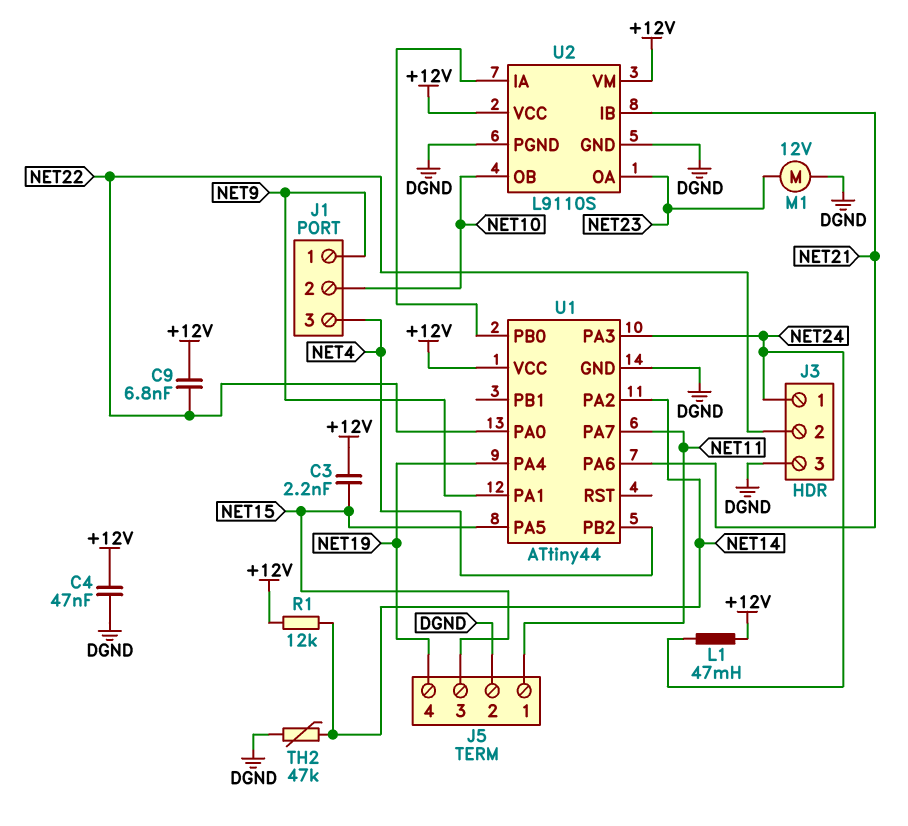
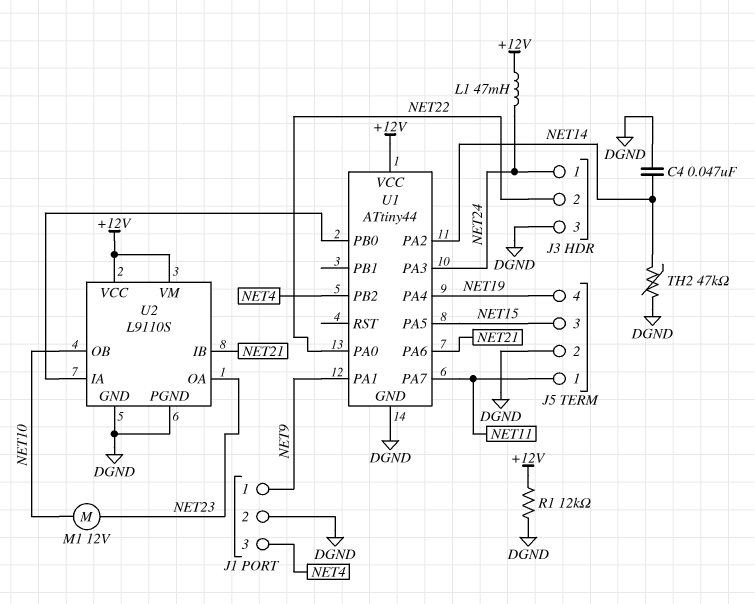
C3: 2.2nF (+12V, NET15) -> none
C4: 47nF (+12V, DGND) -> 47nF (DGND, NET14)
C9: 6.8nF (+12V, NET22) -> none
J1 pin 2: NET10 -> DGND
M1: motor 12V (DGND, NET23) -> motor 12V (NET10, NET23)
R1: 12k (+12V, NET14) -> 12k (+12V, DGND)

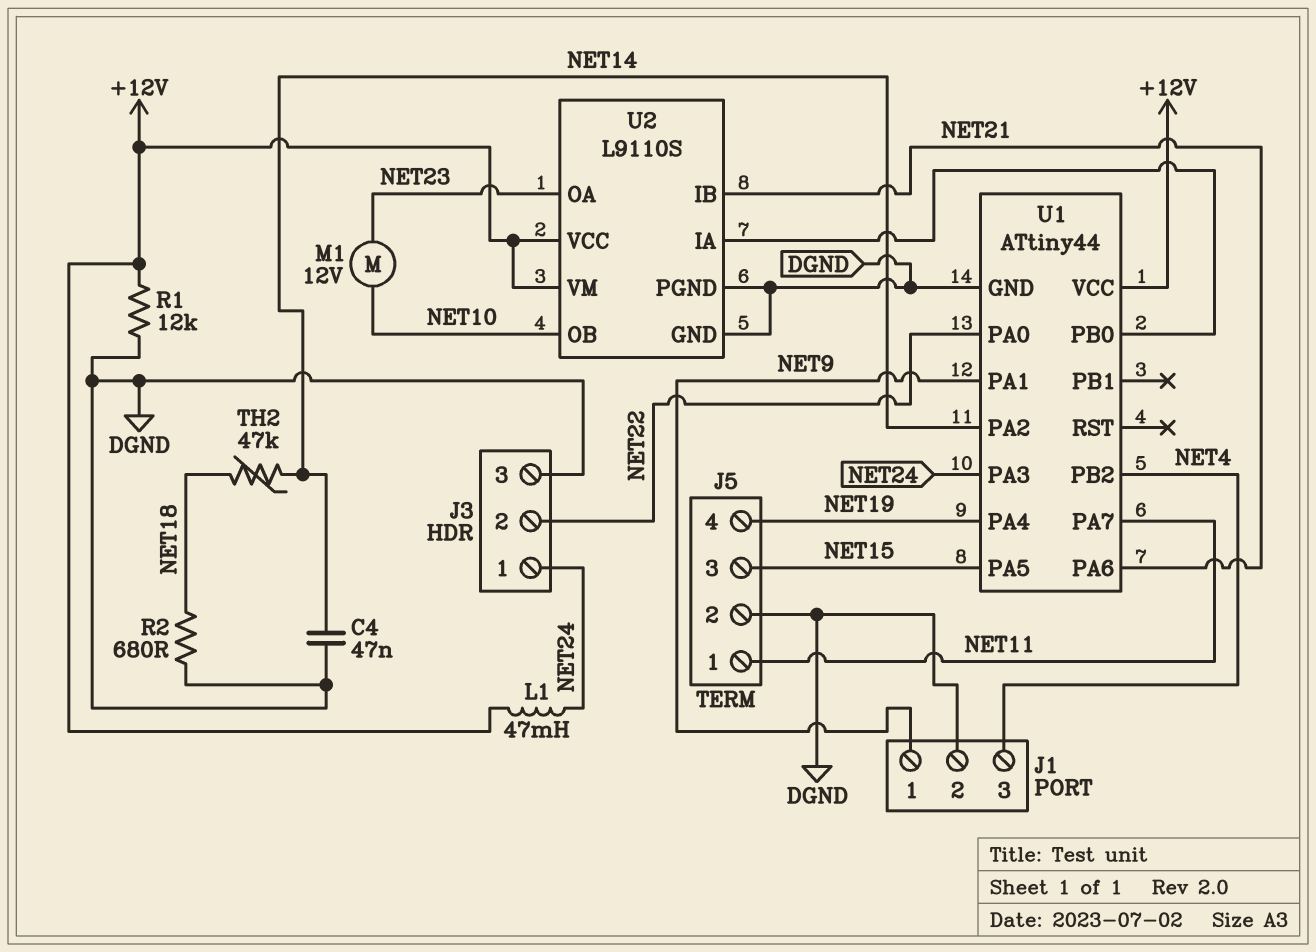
R2: none -> 680 (DGND, NET18)
TH2: 47k (DGND, NET14) -> 47k (NET14, NET18)

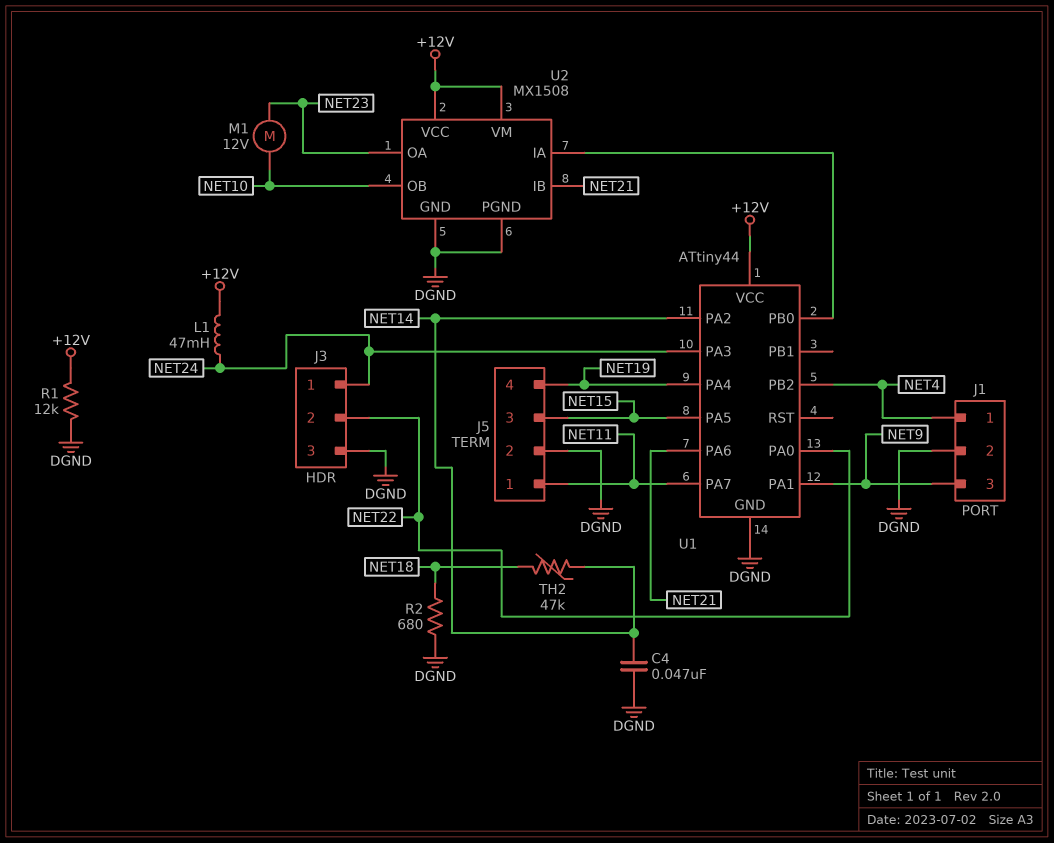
J1 pin 1: NET9 -> NET4
J1 pin 3: NET4 -> NET9
U2: L9110S -> MX1508

